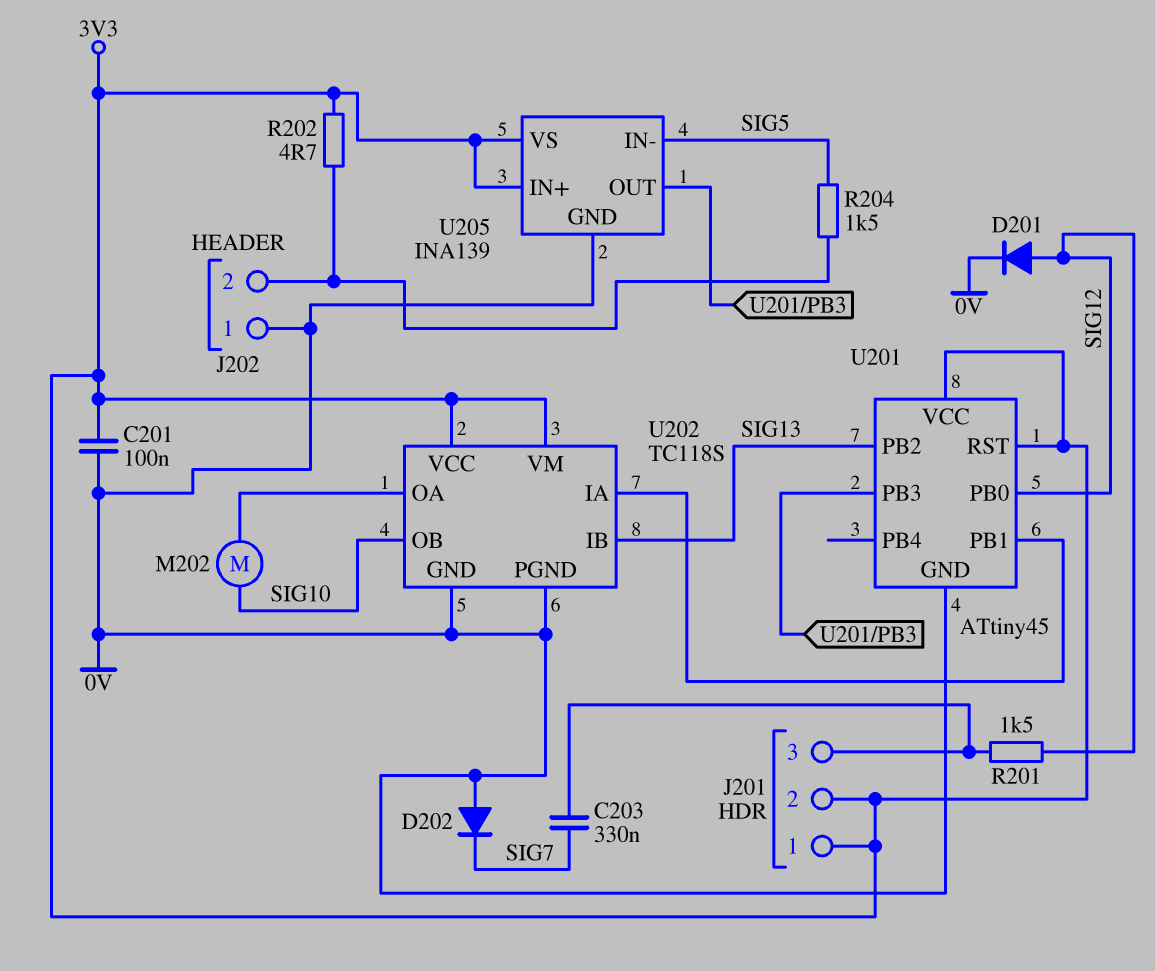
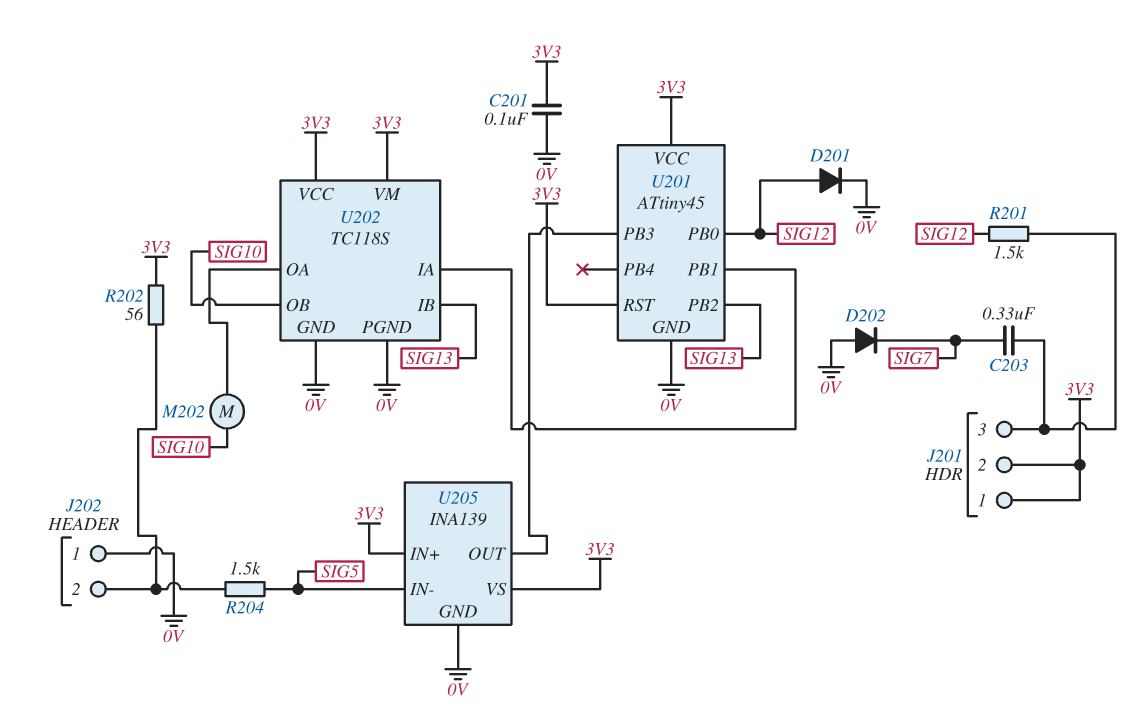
R202: 4.7 (3V3, J202/2) -> 56 (3V3, J202/2)

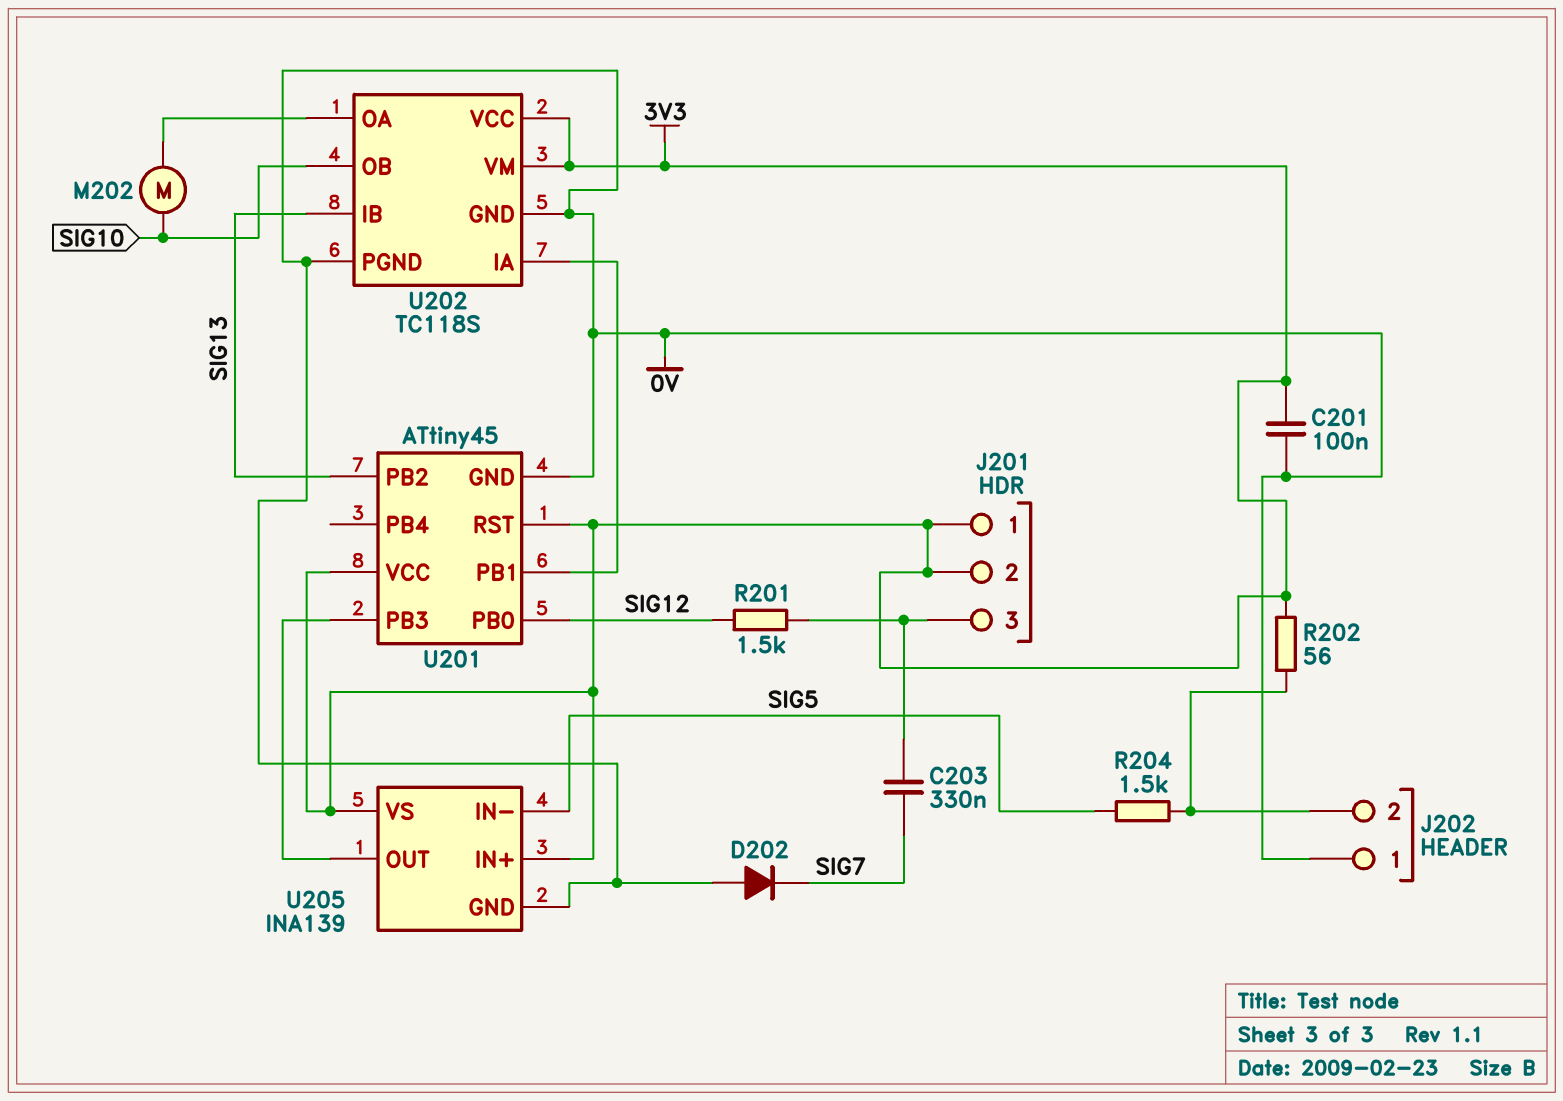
D201: diode (A SIG12, K 0V) -> none

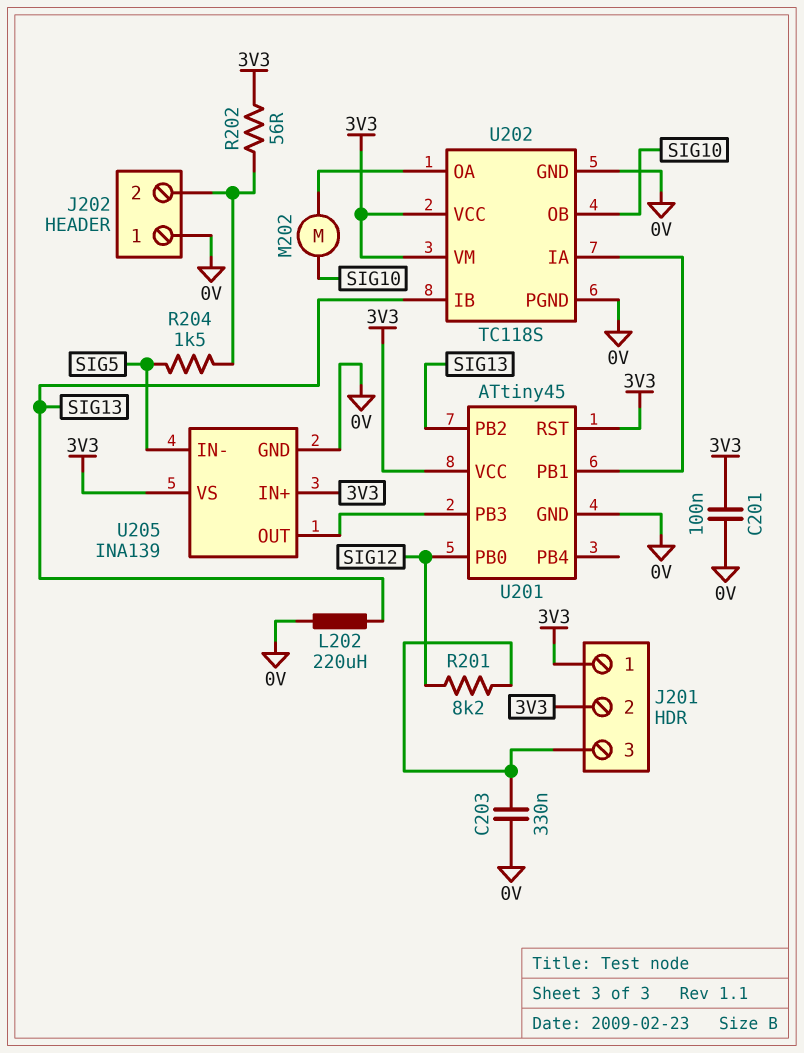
C203: 330nF (J201/3, SIG7) -> 330nF (0V, J201/3)
D202: diode (A 0V, K SIG7) -> none
L202: none -> 220uH (0V, SIG13)
R201: 1.5k (J201/3, SIG12) -> 8.2k (J201/3, SIG12)

